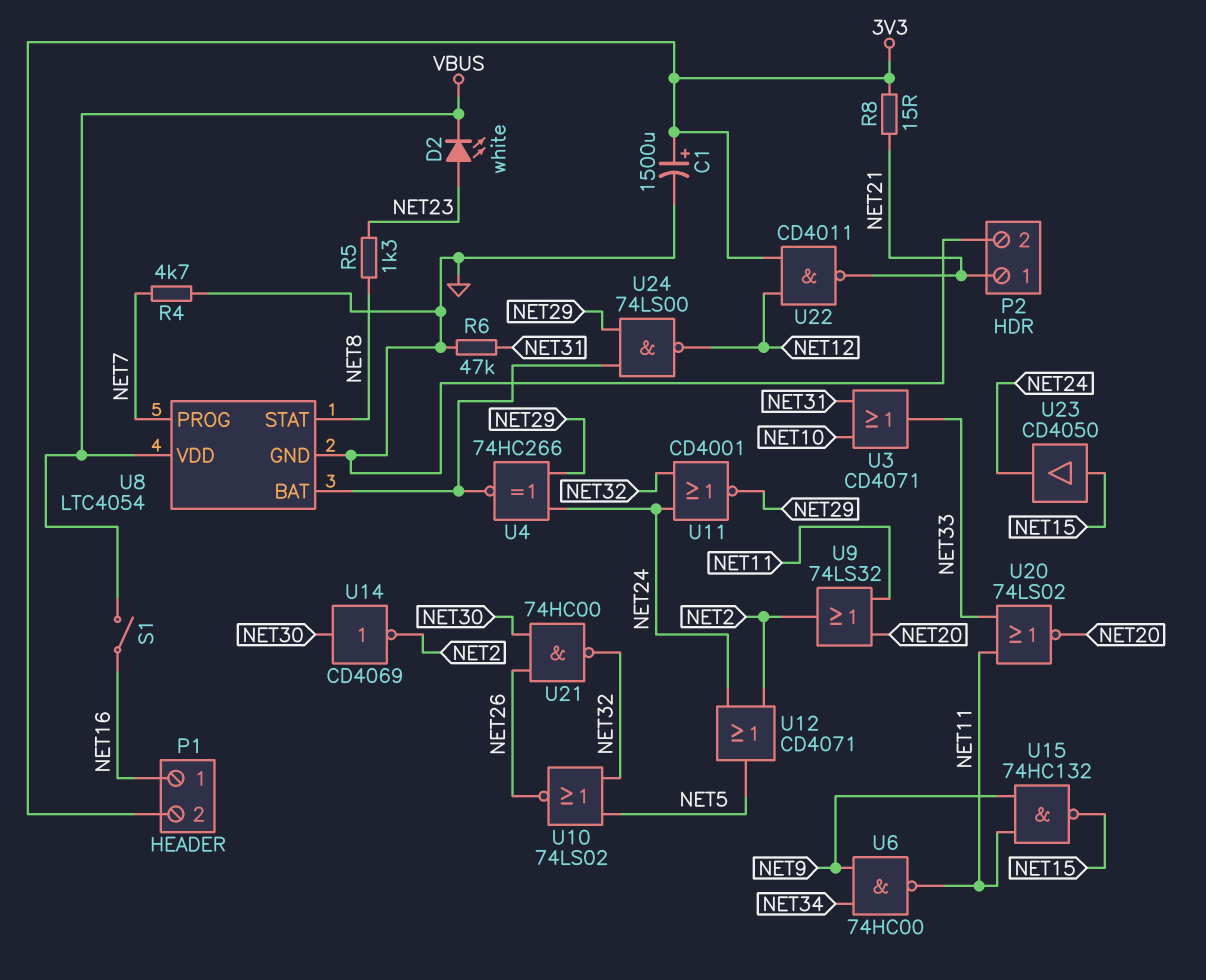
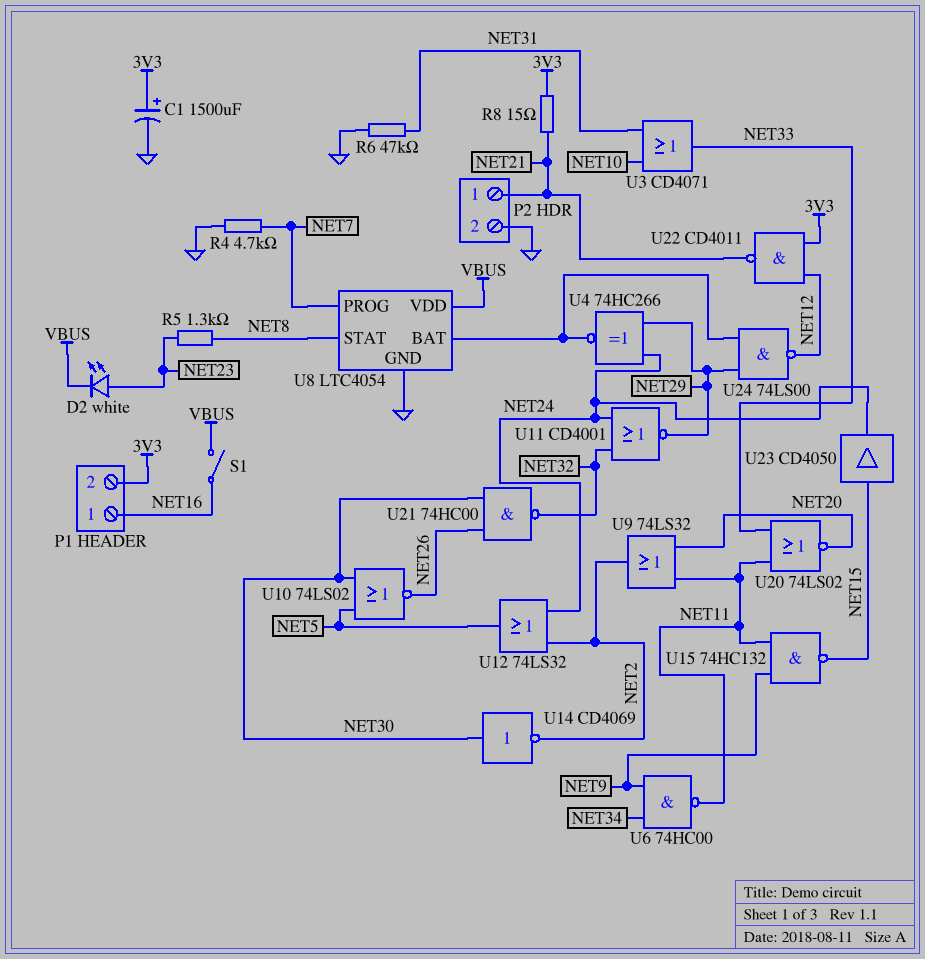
U10: NOR 74LS02 (in NET5, in NET32, out NET26) -> NOR 74LS02 (in NET5, in NET30, out NET26)
U12: OR CD4071 (in NET2, in NET24, out NET5) -> OR 74LS32 (in NET2, in NET24, out NET5)

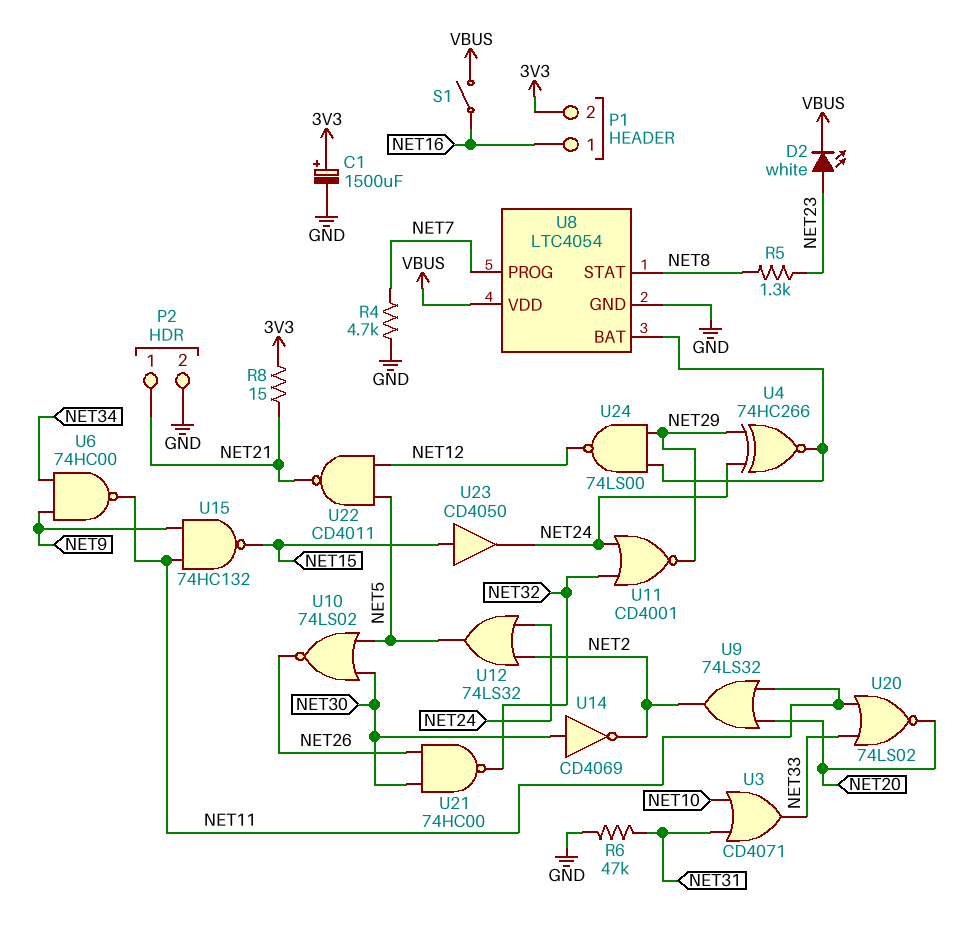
U22: NAND CD4011 (in 3V3, in NET12, out NET21) -> NAND CD4011 (in NET5, in NET12, out NET21)

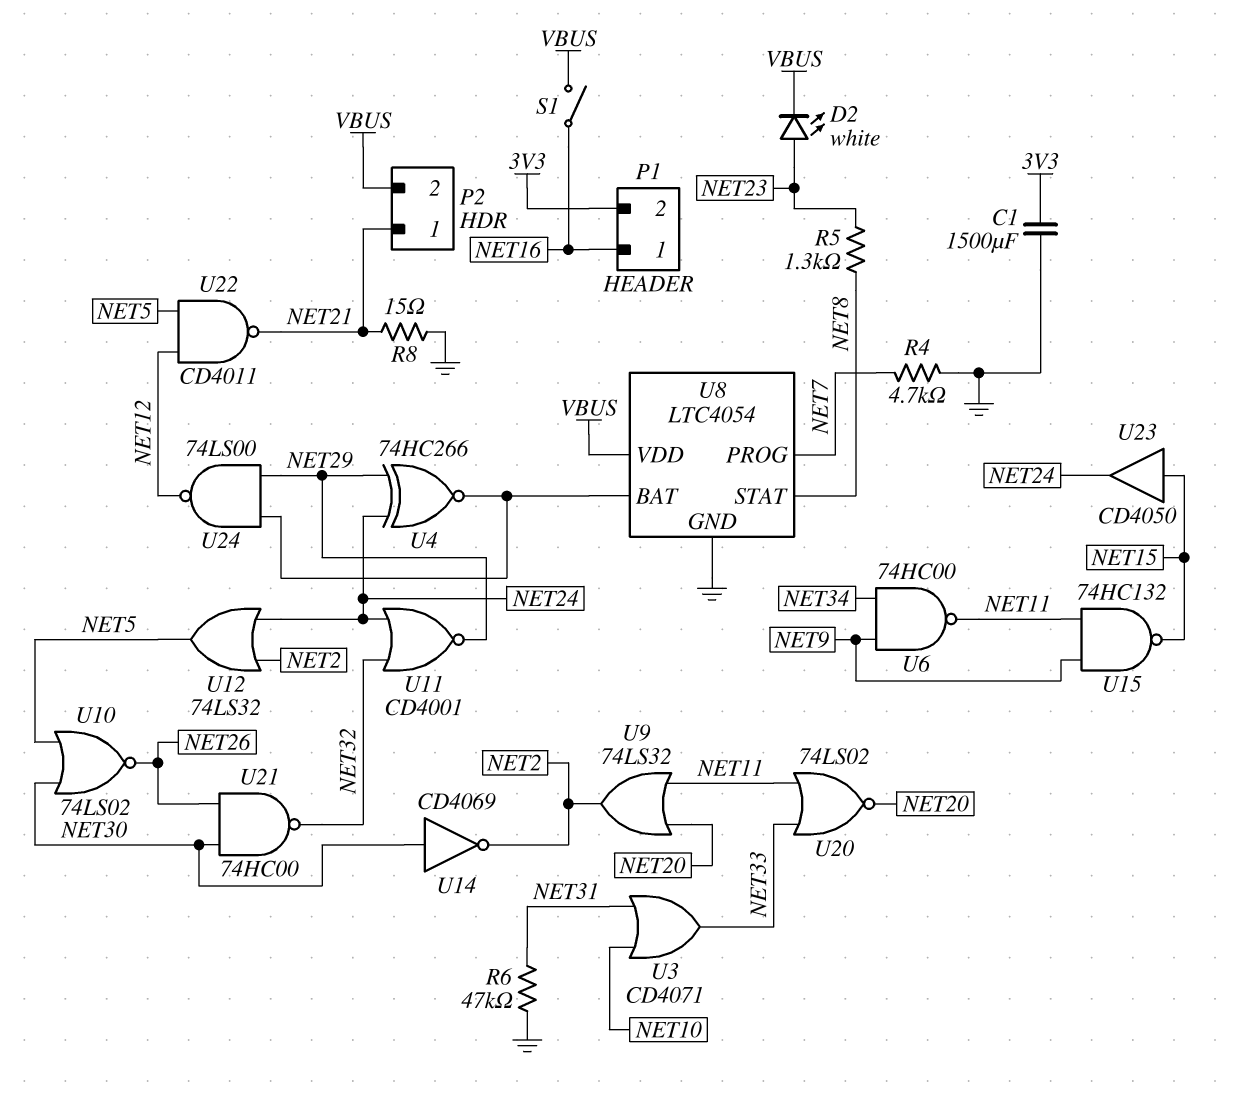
C1: 1500uF (plus 3V3, minus GND) -> 1500uF (3V3, GND)
P2 pin 2: GND -> VBUS
R8: 15 (3V3, NET21) -> 15 (GND, NET21)

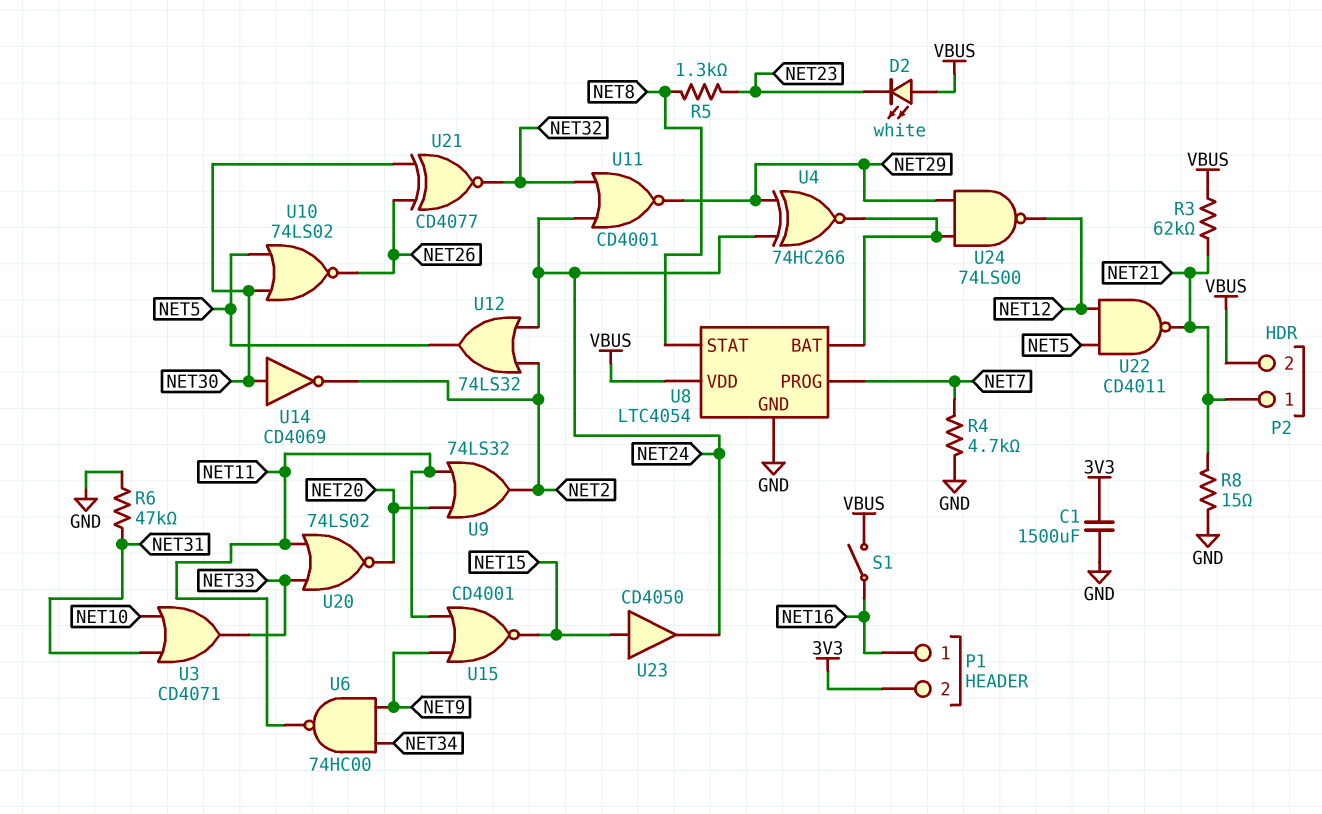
D2: LED white (A NET23, K VBUS) -> LED white (A VBUS, K NET23)
R3: none -> 62k (NET21, VBUS)
U15: NAND 74HC132 (in NET9, in NET11, out NET15) -> NOR CD4001 (in NET9, in NET11, out NET15)
U21: NAND 74HC00 (in NET26, in NET30, out NET32) -> XNOR CD4077 (in NET26, in NET30, out NET32)

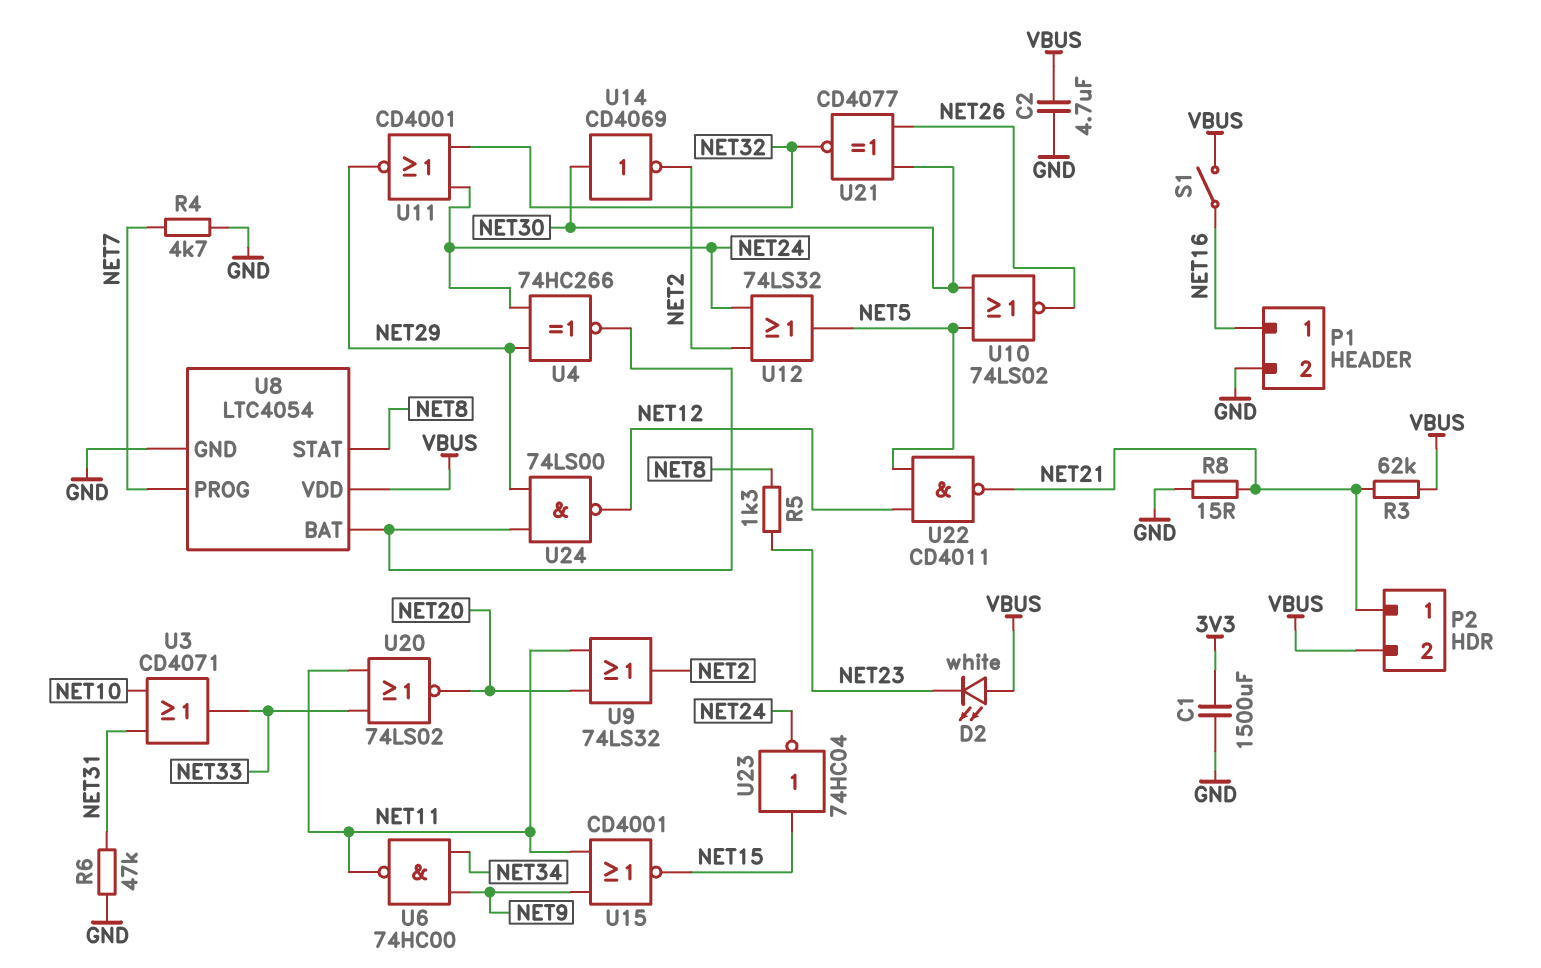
C2: none -> 4.7uF (GND, VBUS)
P1 pin 2: 3V3 -> GND
U23: buffer CD4050 (in NET15, out NET24) -> NOT 74HC04 (in NET15, out NET24)

